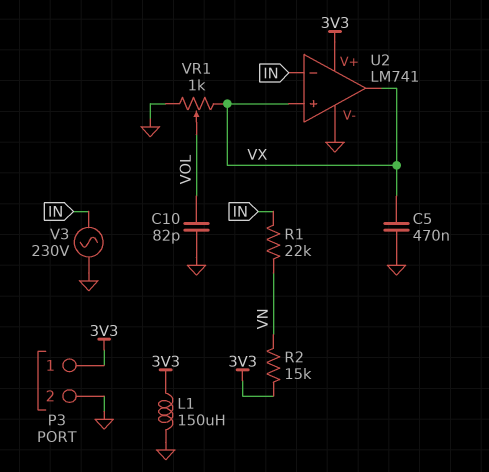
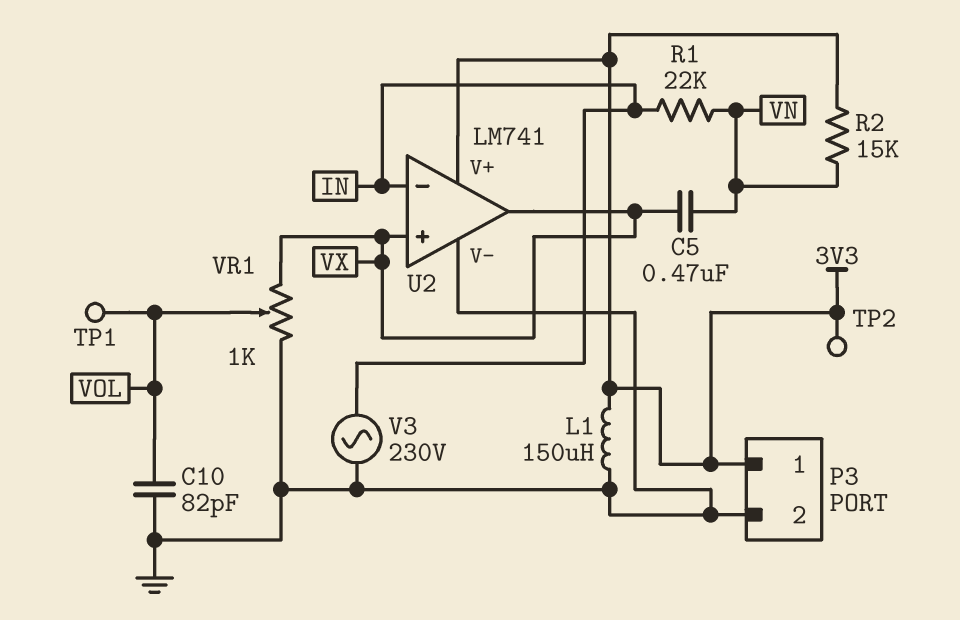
C5: 470nF (GND, VX) -> 470nF (VN, VX)
TP1: none -> test point (VOL)
TP2: none -> test point (3V3)

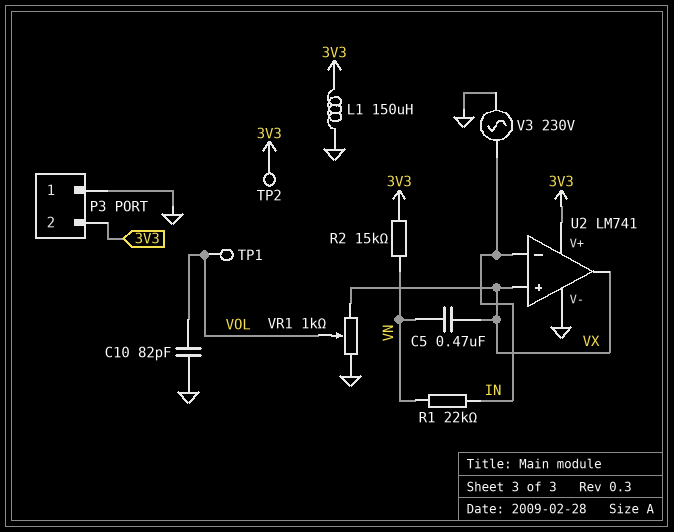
P3 pin 1: 3V3 -> GND
P3 pin 2: GND -> 3V3

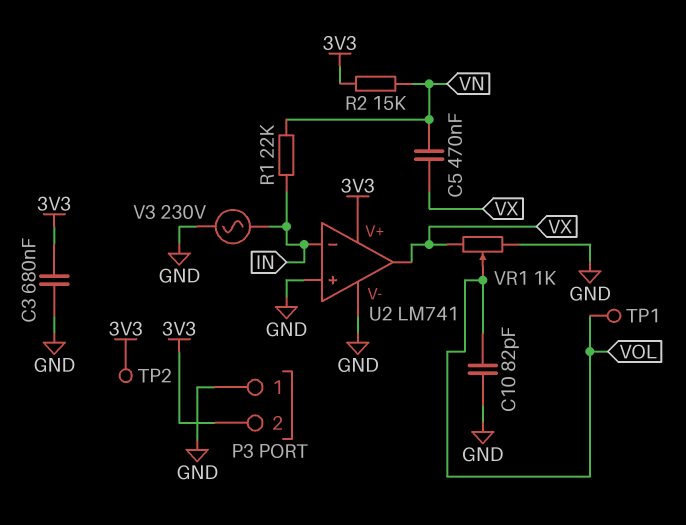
C3: none -> 680nF (3V3, GND)
L1: 150uH (3V3, GND) -> none
U2 pin in+: VX -> GND

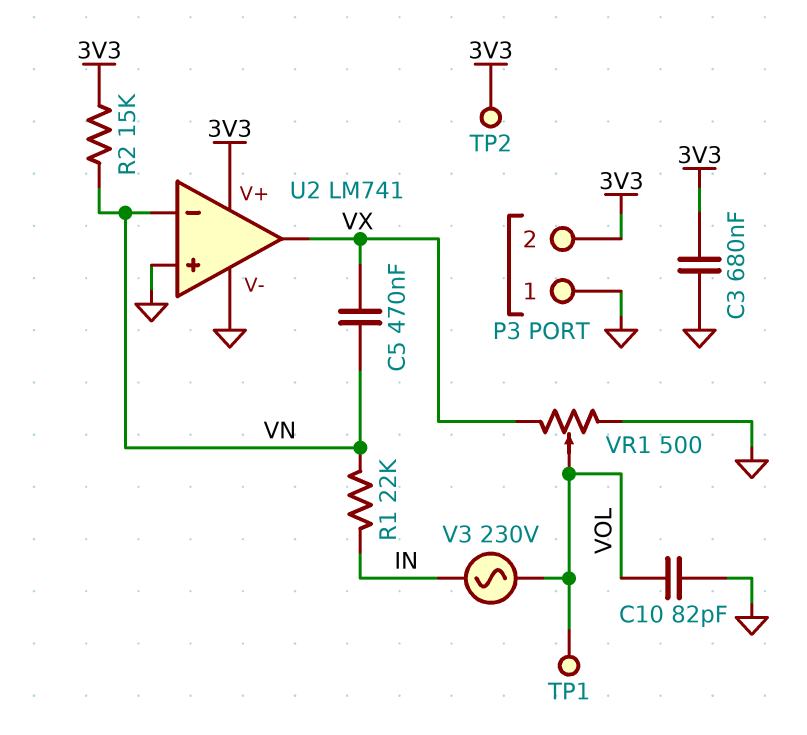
U2 pin in-: IN -> VN
V3: AC 230V (GND, IN) -> AC 230V (IN, VOL)
VR1: 1k (GND, VX, wiper VOL) -> 500 (GND, VX, wiper VOL)

